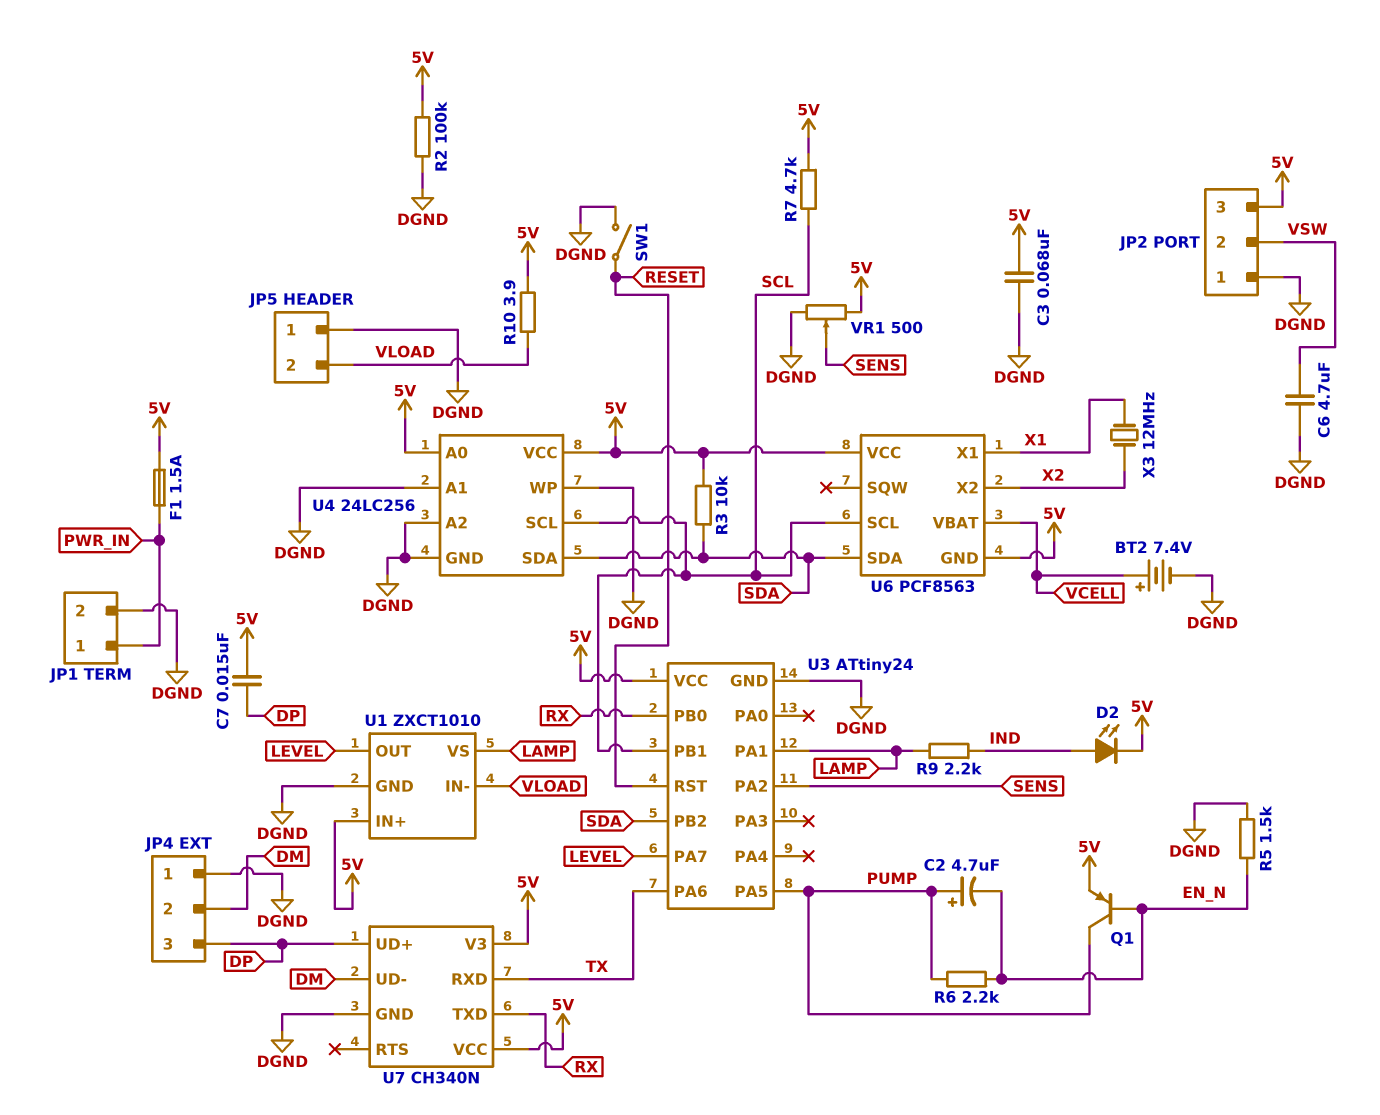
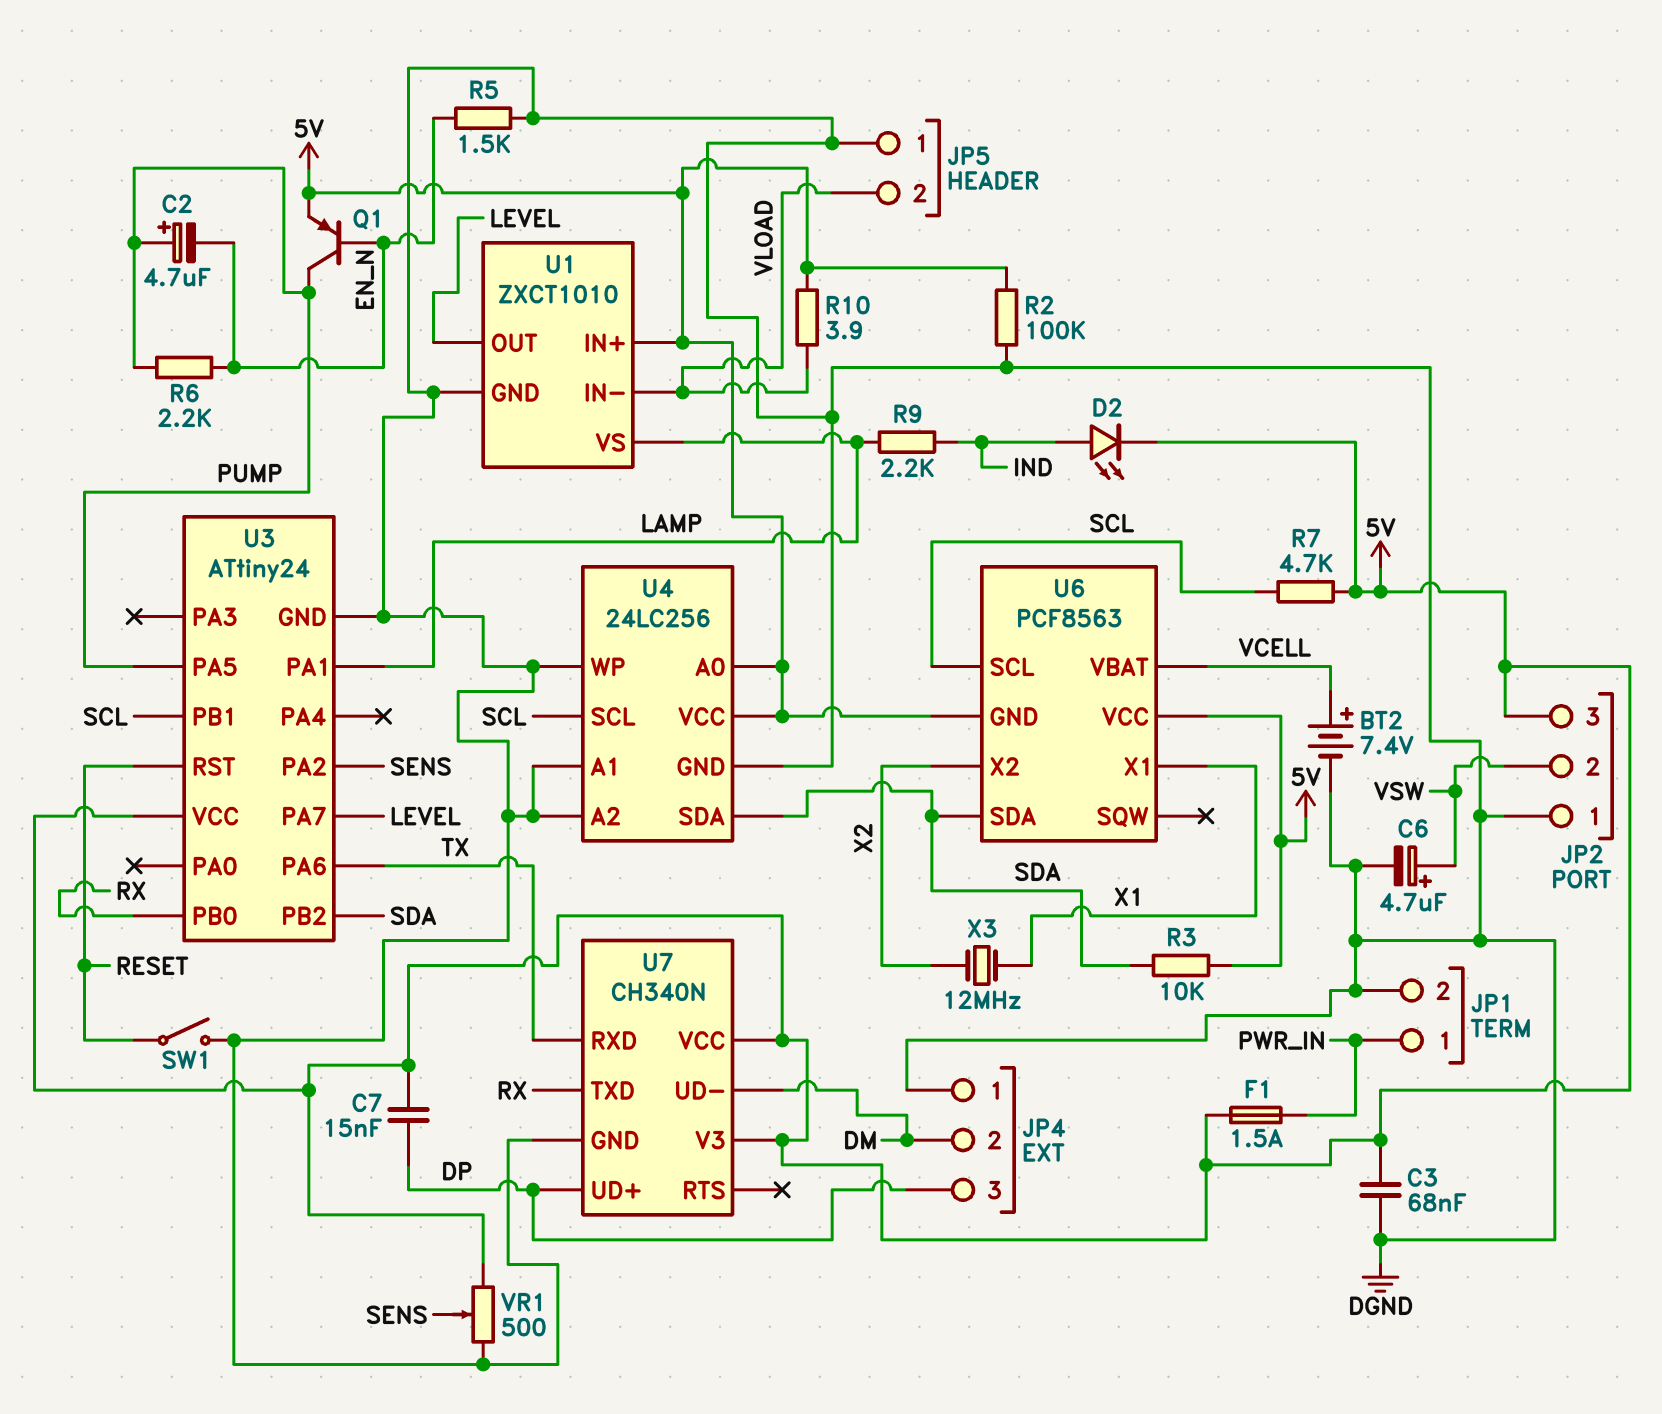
C6: 4.7uF (DGND, VSW) -> 4.7uF (plus VSW, minus DGND)

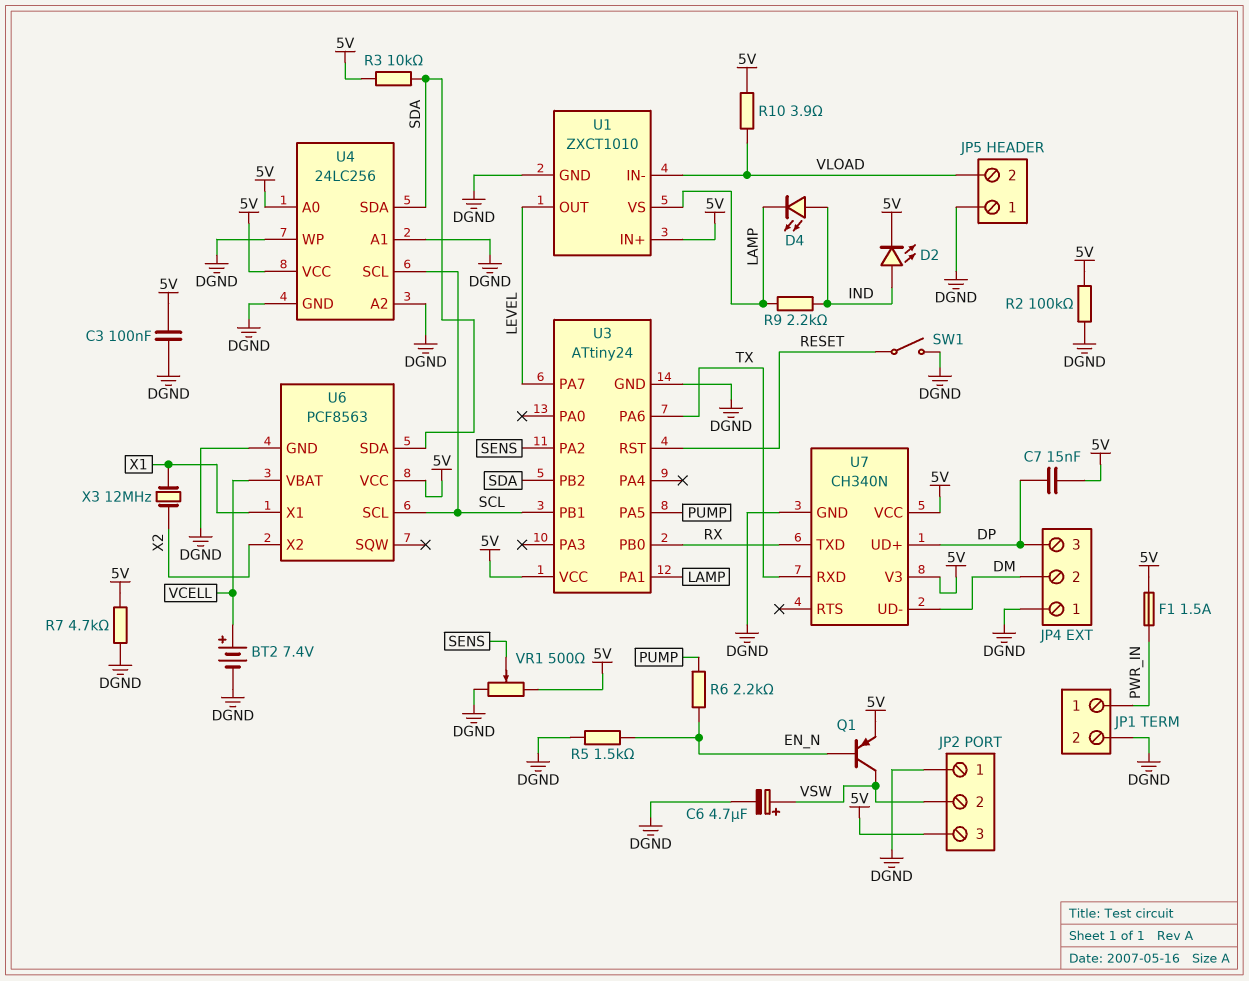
C2: 4.7uF (plus PUMP, minus EN_N) -> none
C3: 68nF (5V, DGND) -> 100nF (5V, DGND)
D4: none -> LED (A IND, K LAMP)
Q1: PNP (B EN_N, C PUMP, E 5V) -> PNP (B EN_N, C VSW, E 5V)
R7: 4.7k (5V, SCL) -> 4.7k (5V, DGND)
U6 pin GND: 5V -> DGND

